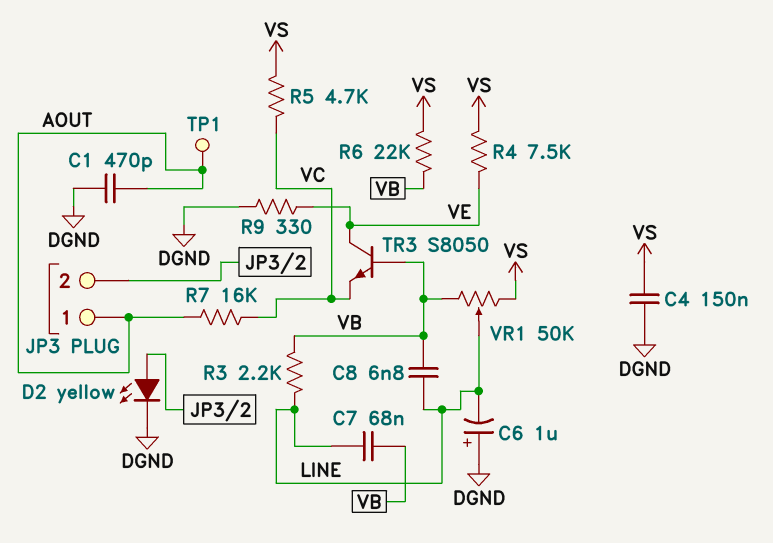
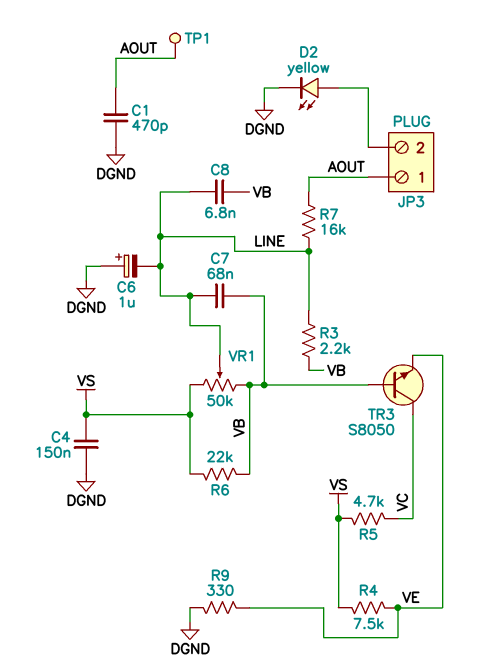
R7: 16k (AOUT, VC) -> 16k (AOUT, LINE)
TR3: NPN S8050 (B VB, C VE, E VC) -> NPN S8050 (B VB, C VC, E VE)

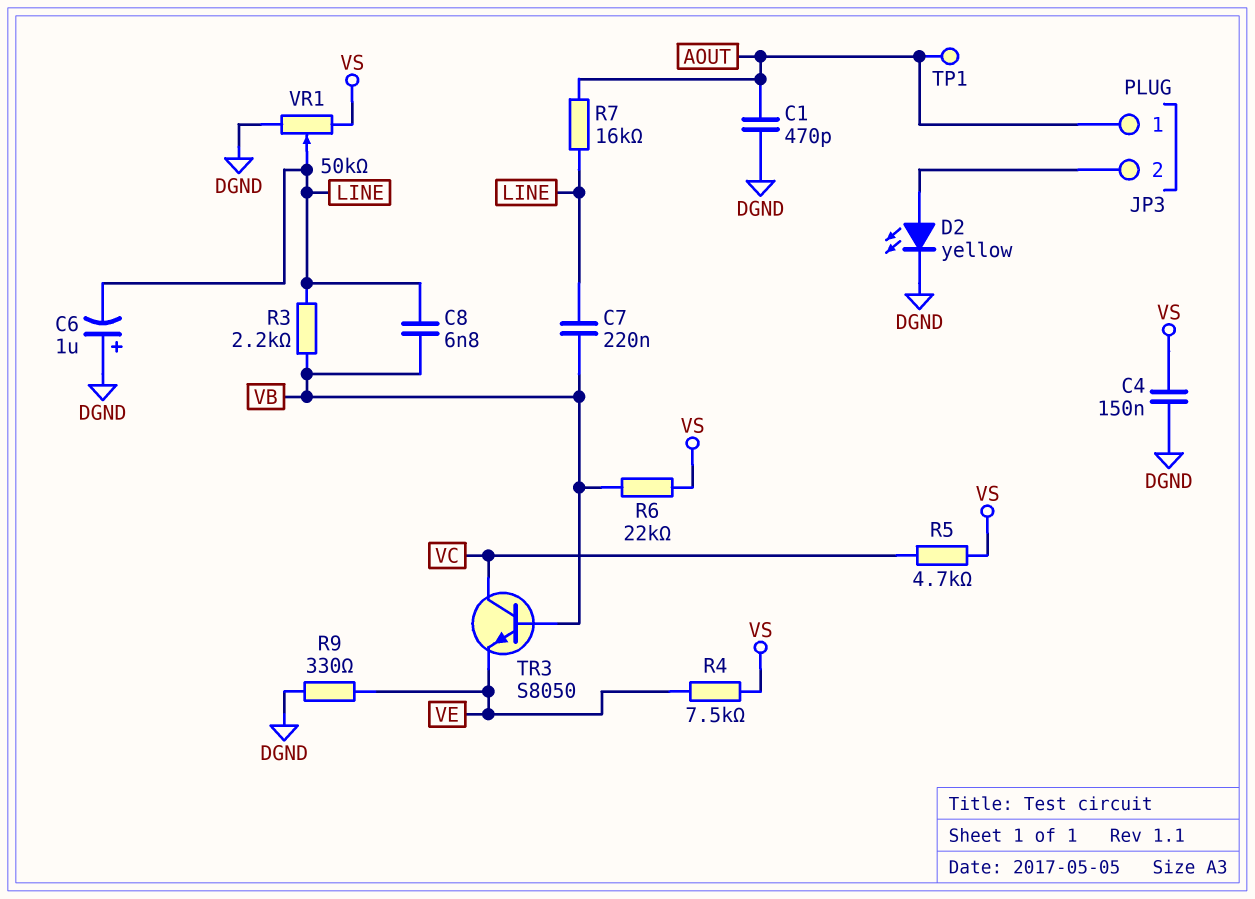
C7: 68nF (LINE, VB) -> 220nF (LINE, VB)
VR1: 50k (VB, VS, wiper LINE) -> 50k (DGND, VS, wiper LINE)

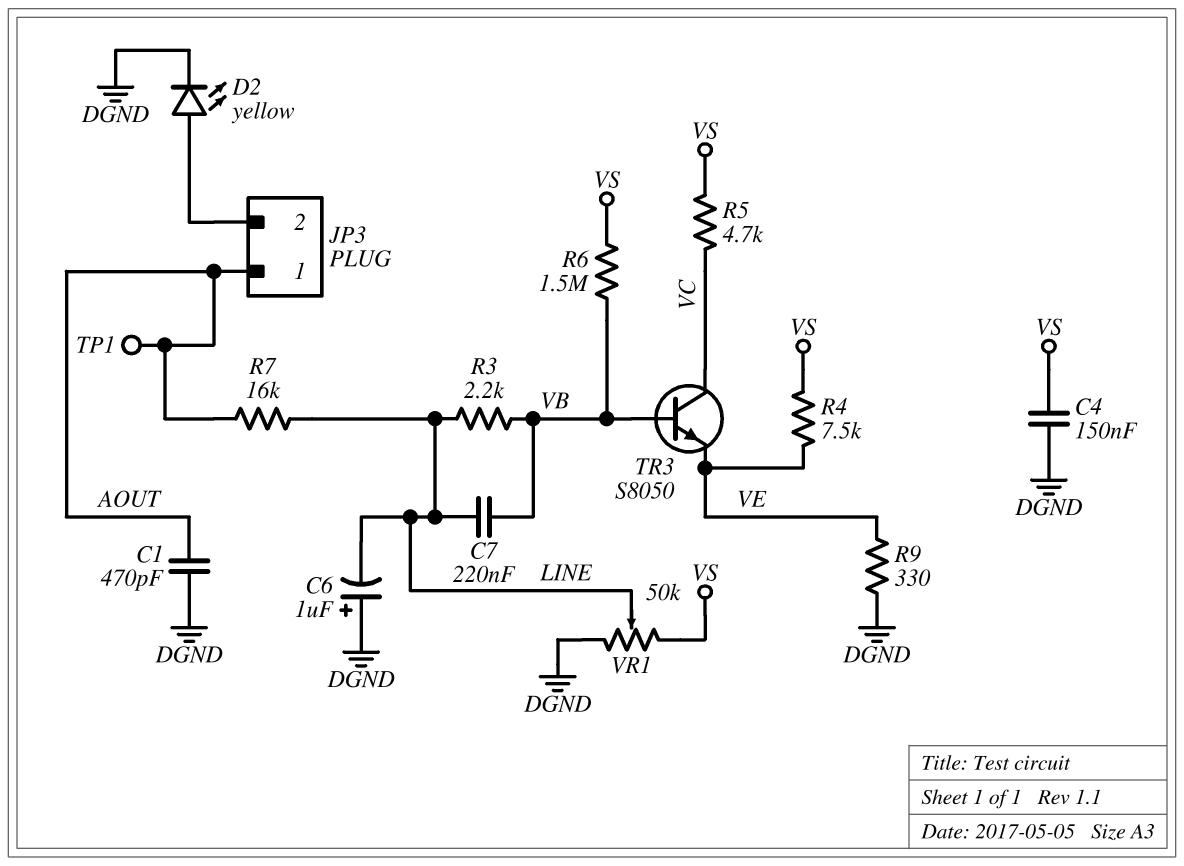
C8: 6.8nF (LINE, VB) -> none
R6: 22k (VB, VS) -> 1.5M (VB, VS)

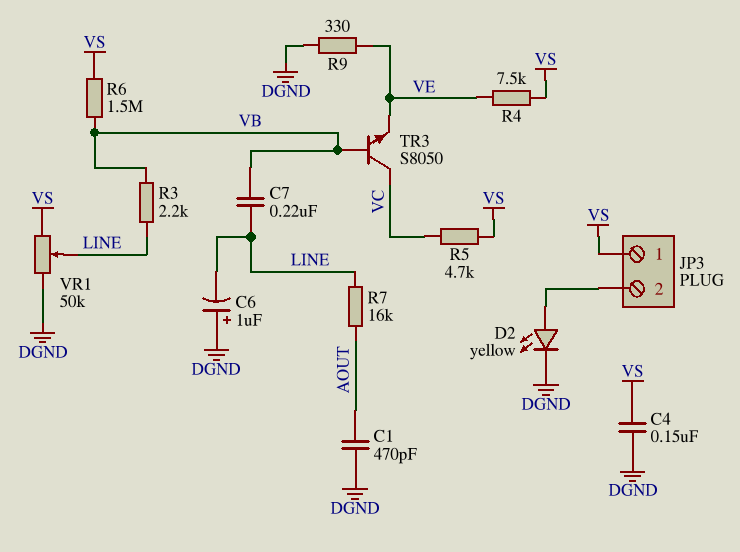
JP3 pin 1: AOUT -> VS
TP1: test point (AOUT) -> none

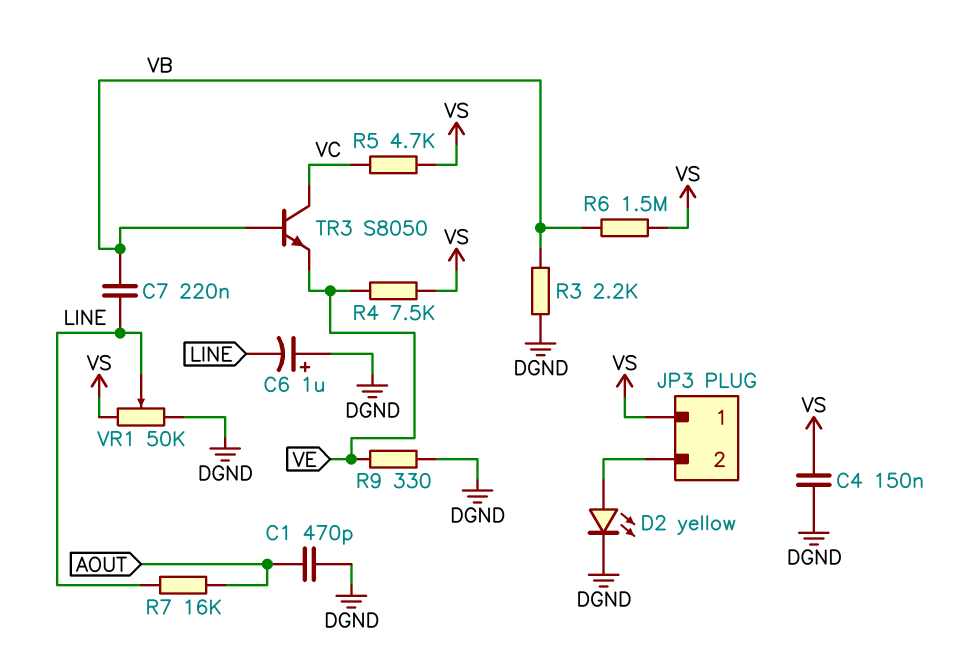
R3: 2.2k (LINE, VB) -> 2.2k (DGND, VB)

